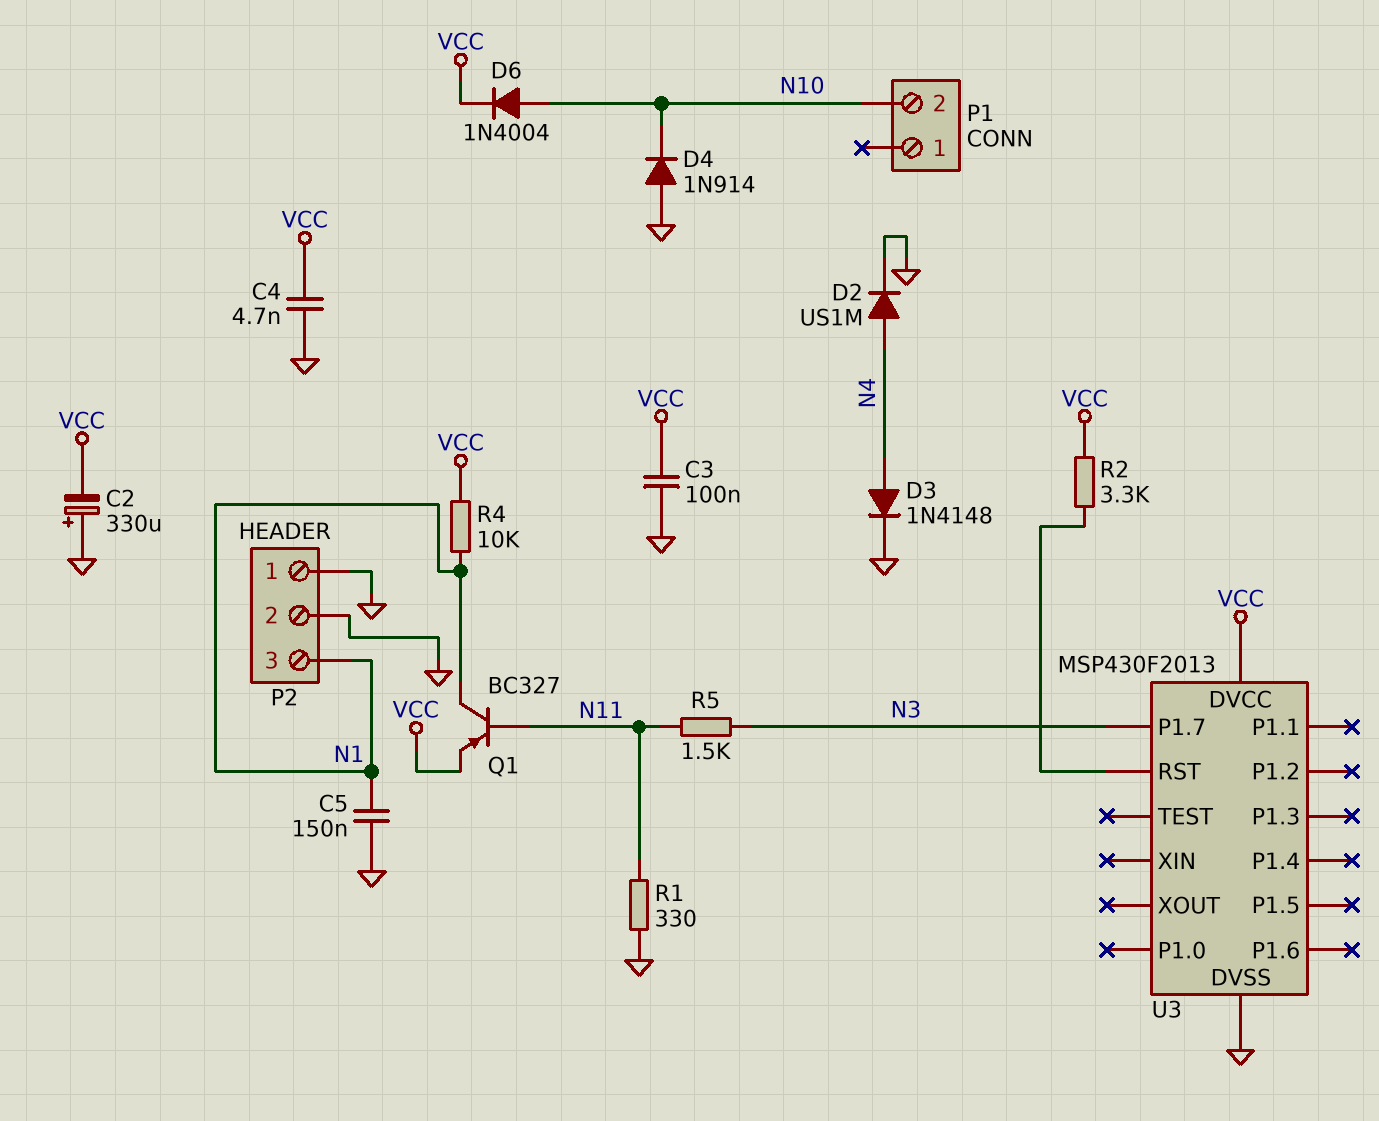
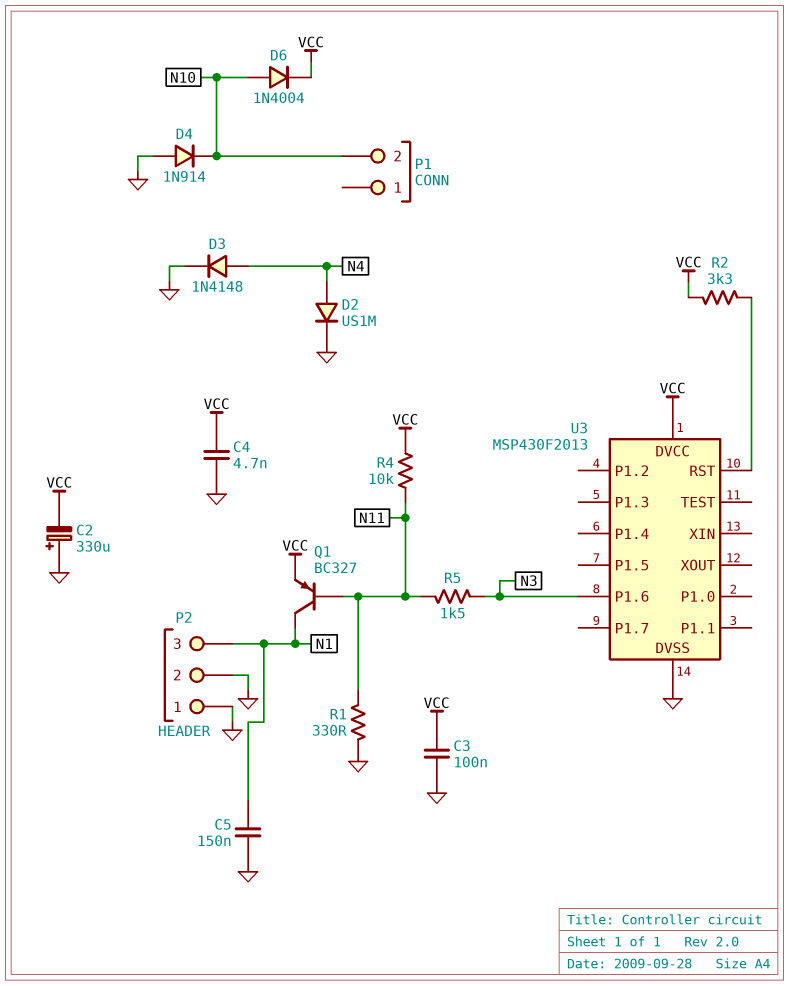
R4: 10k (N1, VCC) -> 10k (N11, VCC)
U3 pin P1.6: none -> N3
U3 pin P1.7: N3 -> none

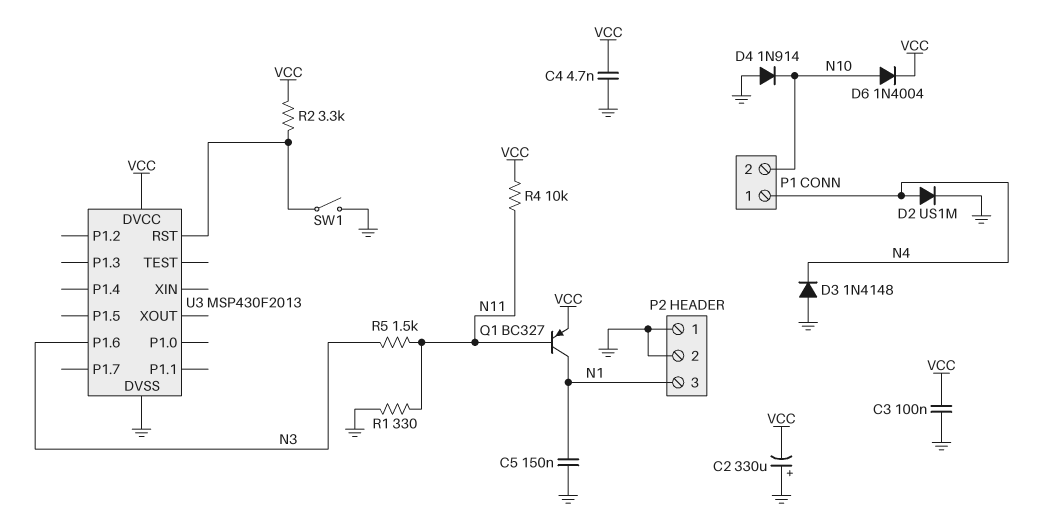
D3: diode 1N4148 (A N4, K GND) -> diode 1N4148 (A GND, K N4)
P1 pin 1: none -> N4
SW1: none -> switch (GND, U3/RST)

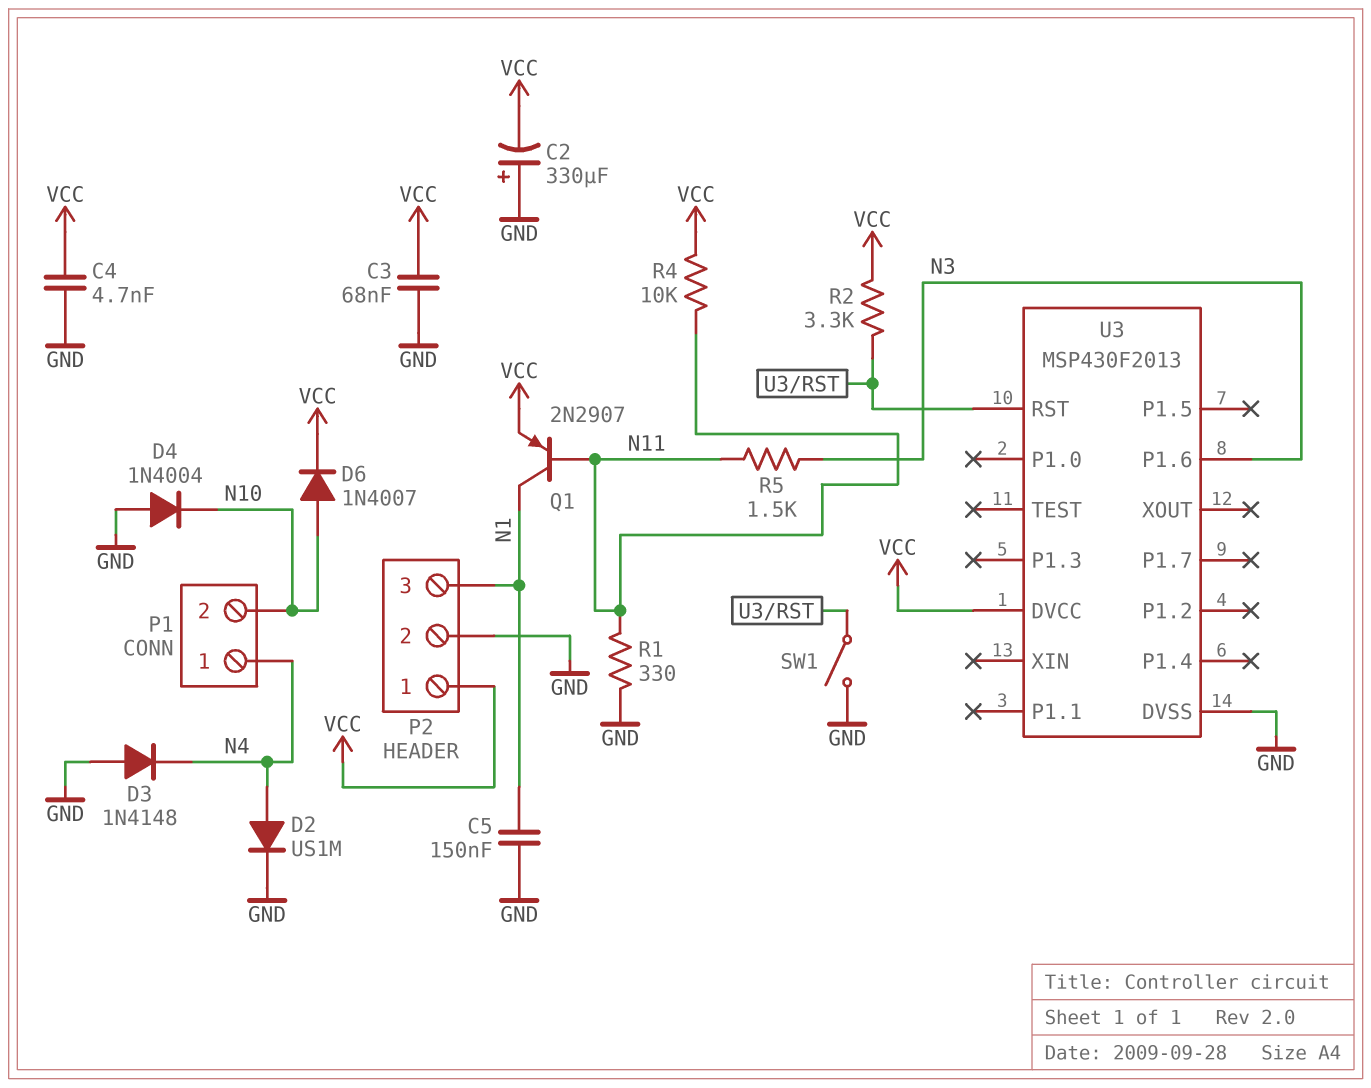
C3: 100nF (GND, VCC) -> 68nF (GND, VCC)
D4: diode 1N914 (A GND, K N10) -> diode 1N4004 (A GND, K N10)
D6: diode 1N4004 (A N10, K VCC) -> diode 1N4007 (A N10, K VCC)
P2 pin 1: GND -> VCC
Q1: PNP BC327 (B N11, C N1, E VCC) -> PNP 2N2907 (B N11, C N1, E VCC)

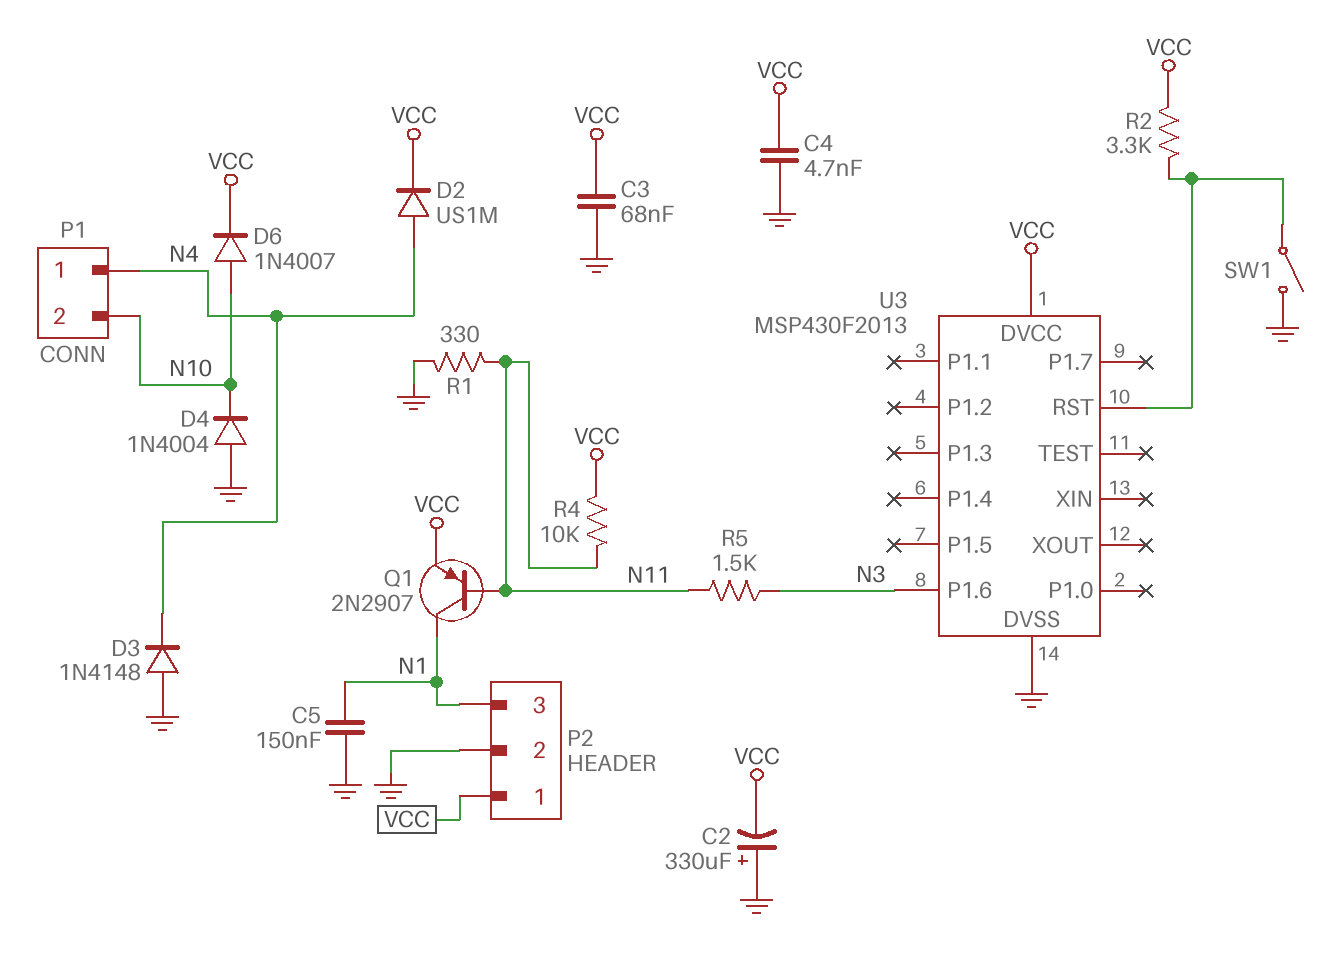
D2: diode US1M (A N4, K GND) -> diode US1M (A N4, K VCC)

